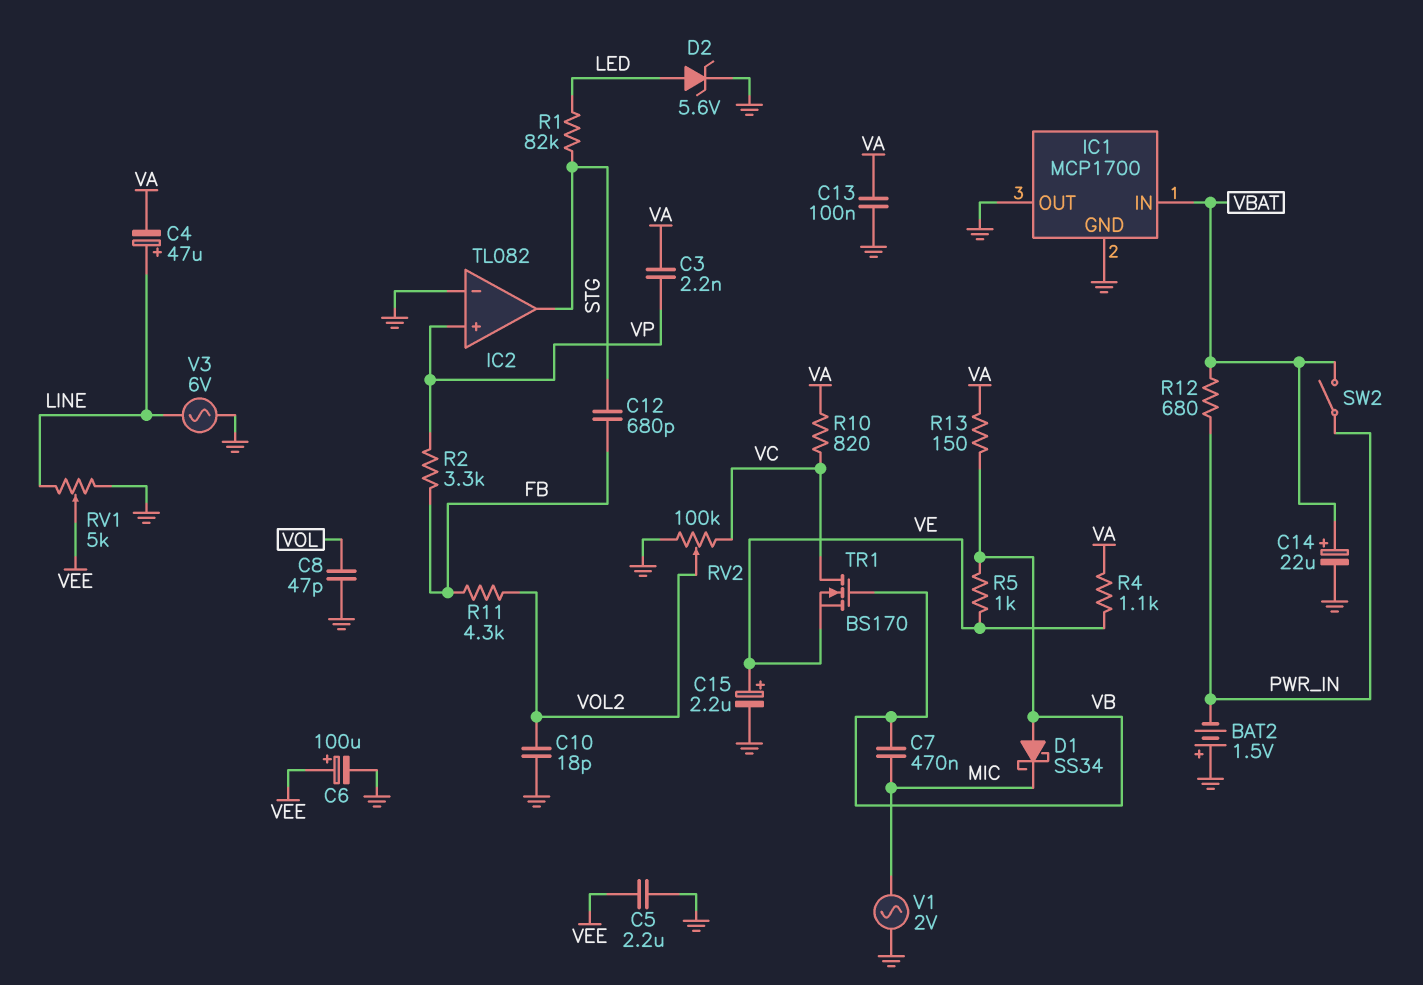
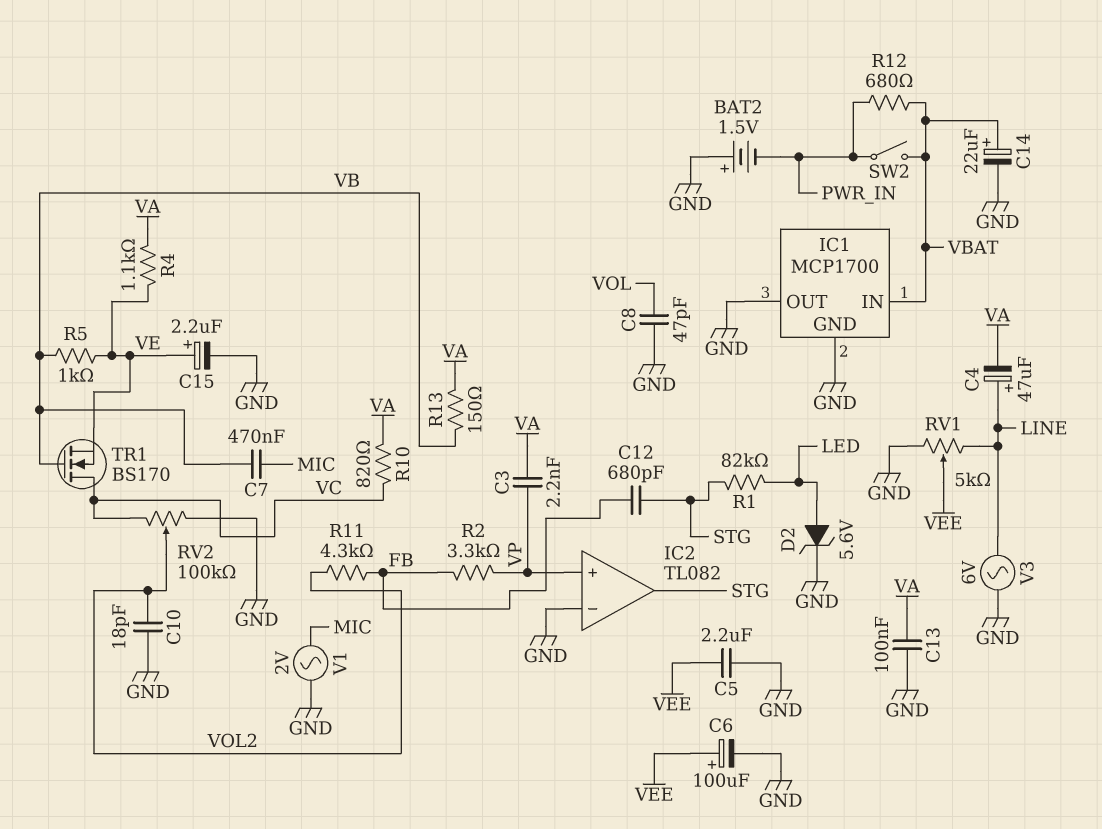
D1: schottky SS34 (A VB, K MIC) -> none

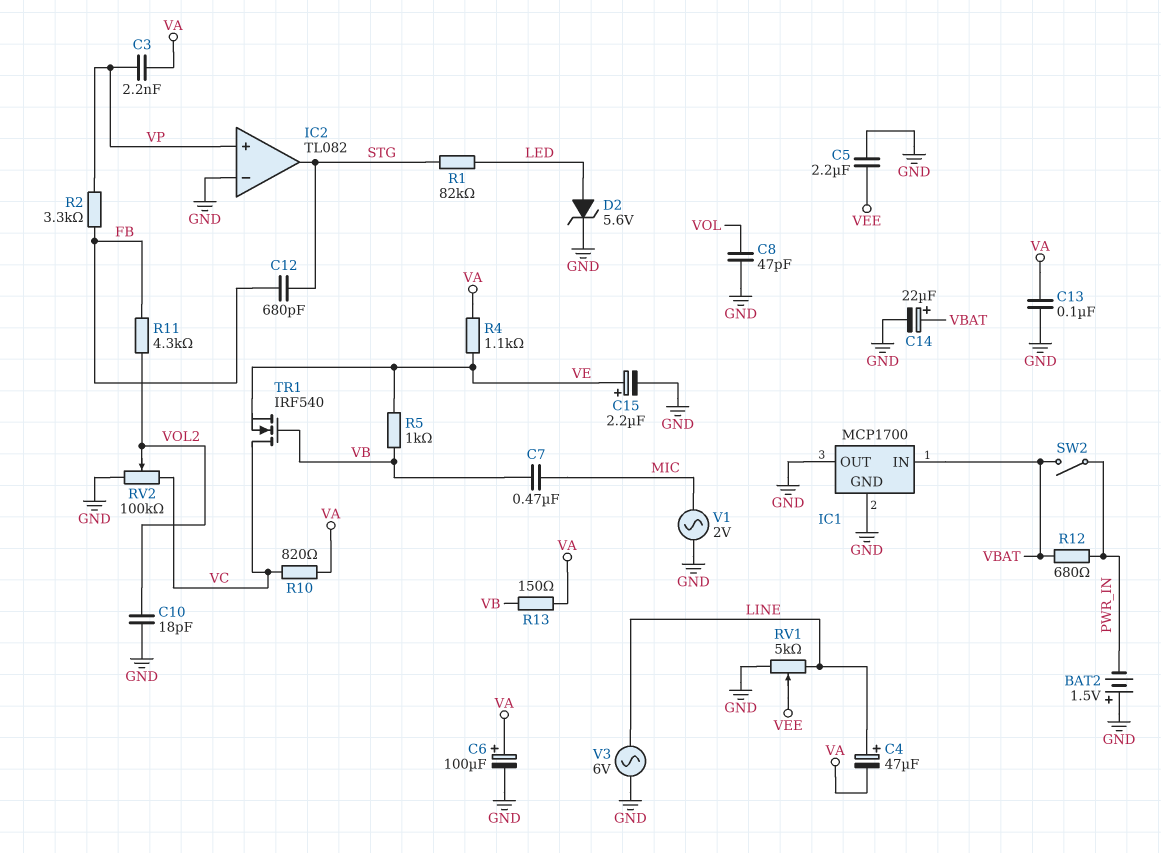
C6: 100uF (plus VEE, minus GND) -> 100uF (plus VA, minus GND)
TR1: NMOS BS170 (G VB, D VC, S VE) -> NMOS IRF540 (G VB, D VC, S VE)

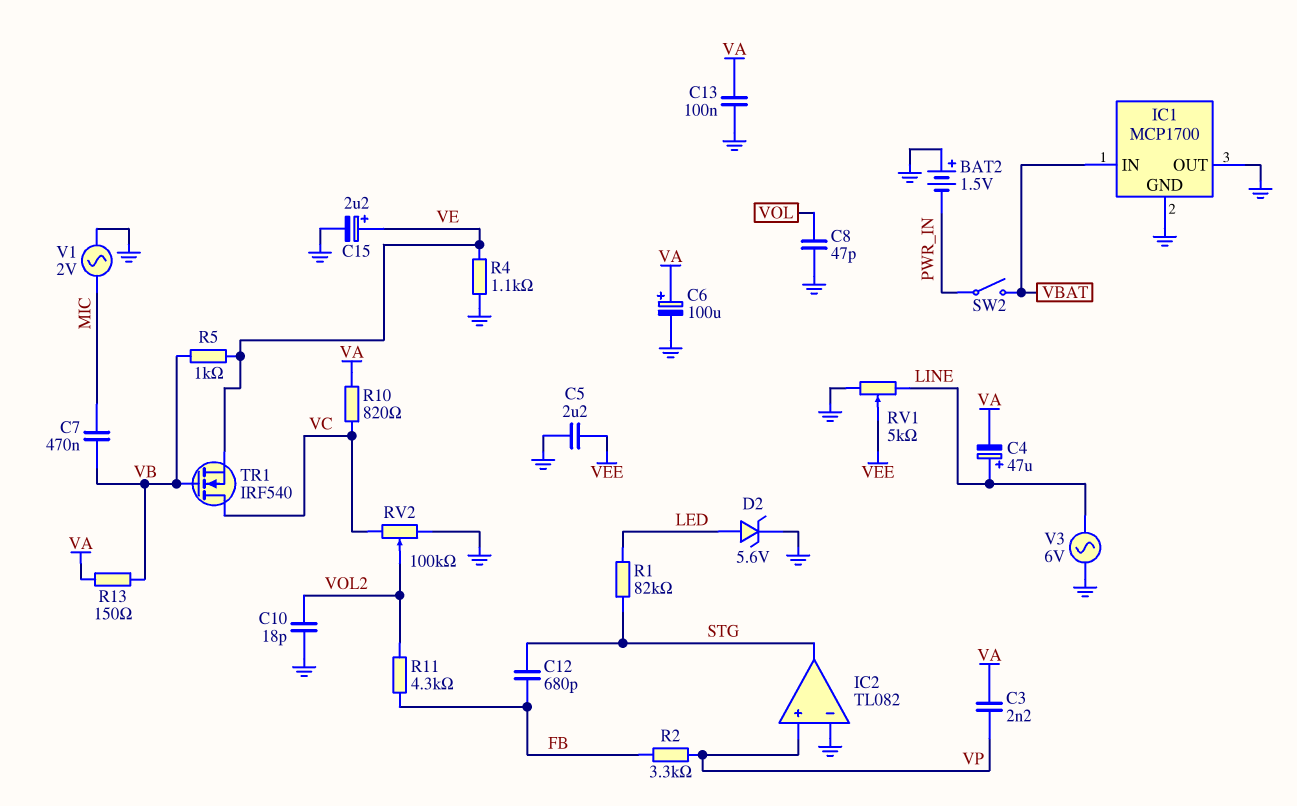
C14: 22uF (plus VBAT, minus GND) -> none
R4: 1.1k (VA, VE) -> 1.1k (GND, VE)
R12: 680 (PWR_IN, VBAT) -> none

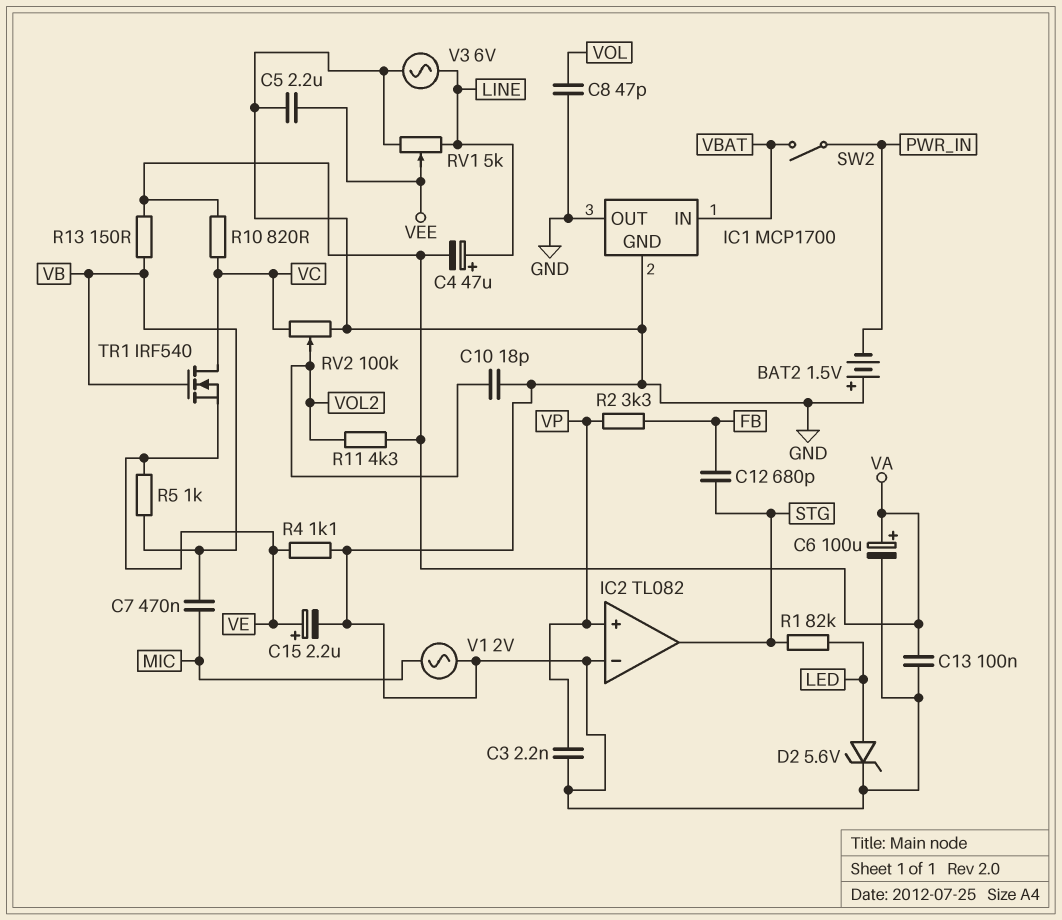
C3: 2.2nF (VA, VP) -> 2.2nF (GND, VP)
R11: 4.3k (FB, VOL2) -> 4.3k (VA, VOL2)

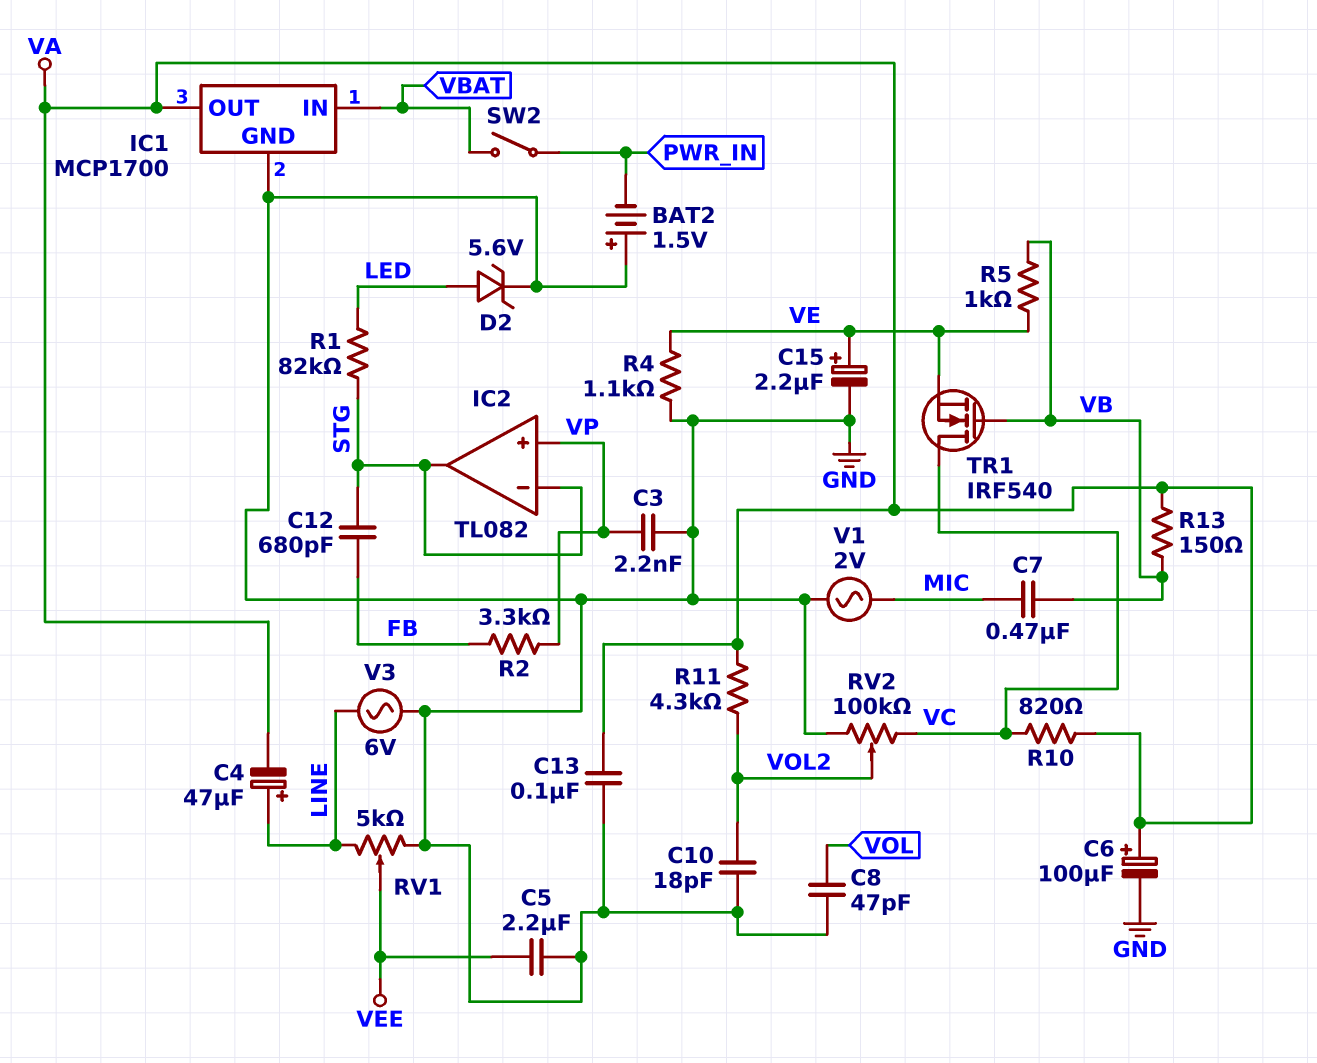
IC1 pin OUT: GND -> VA
IC2 pin in-: GND -> STG

